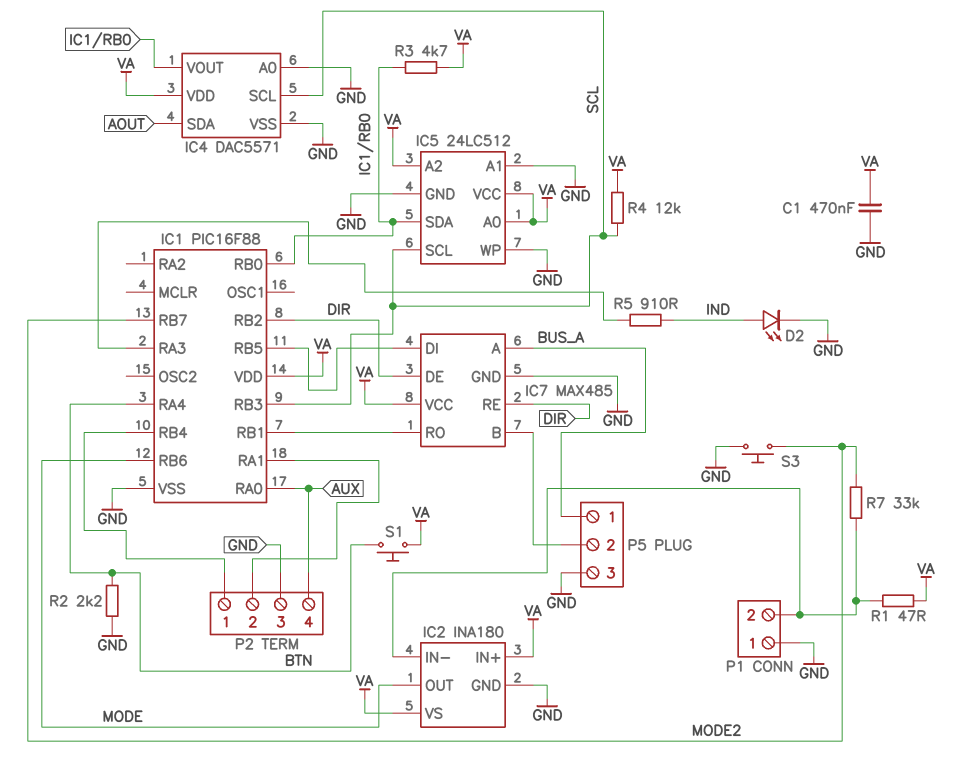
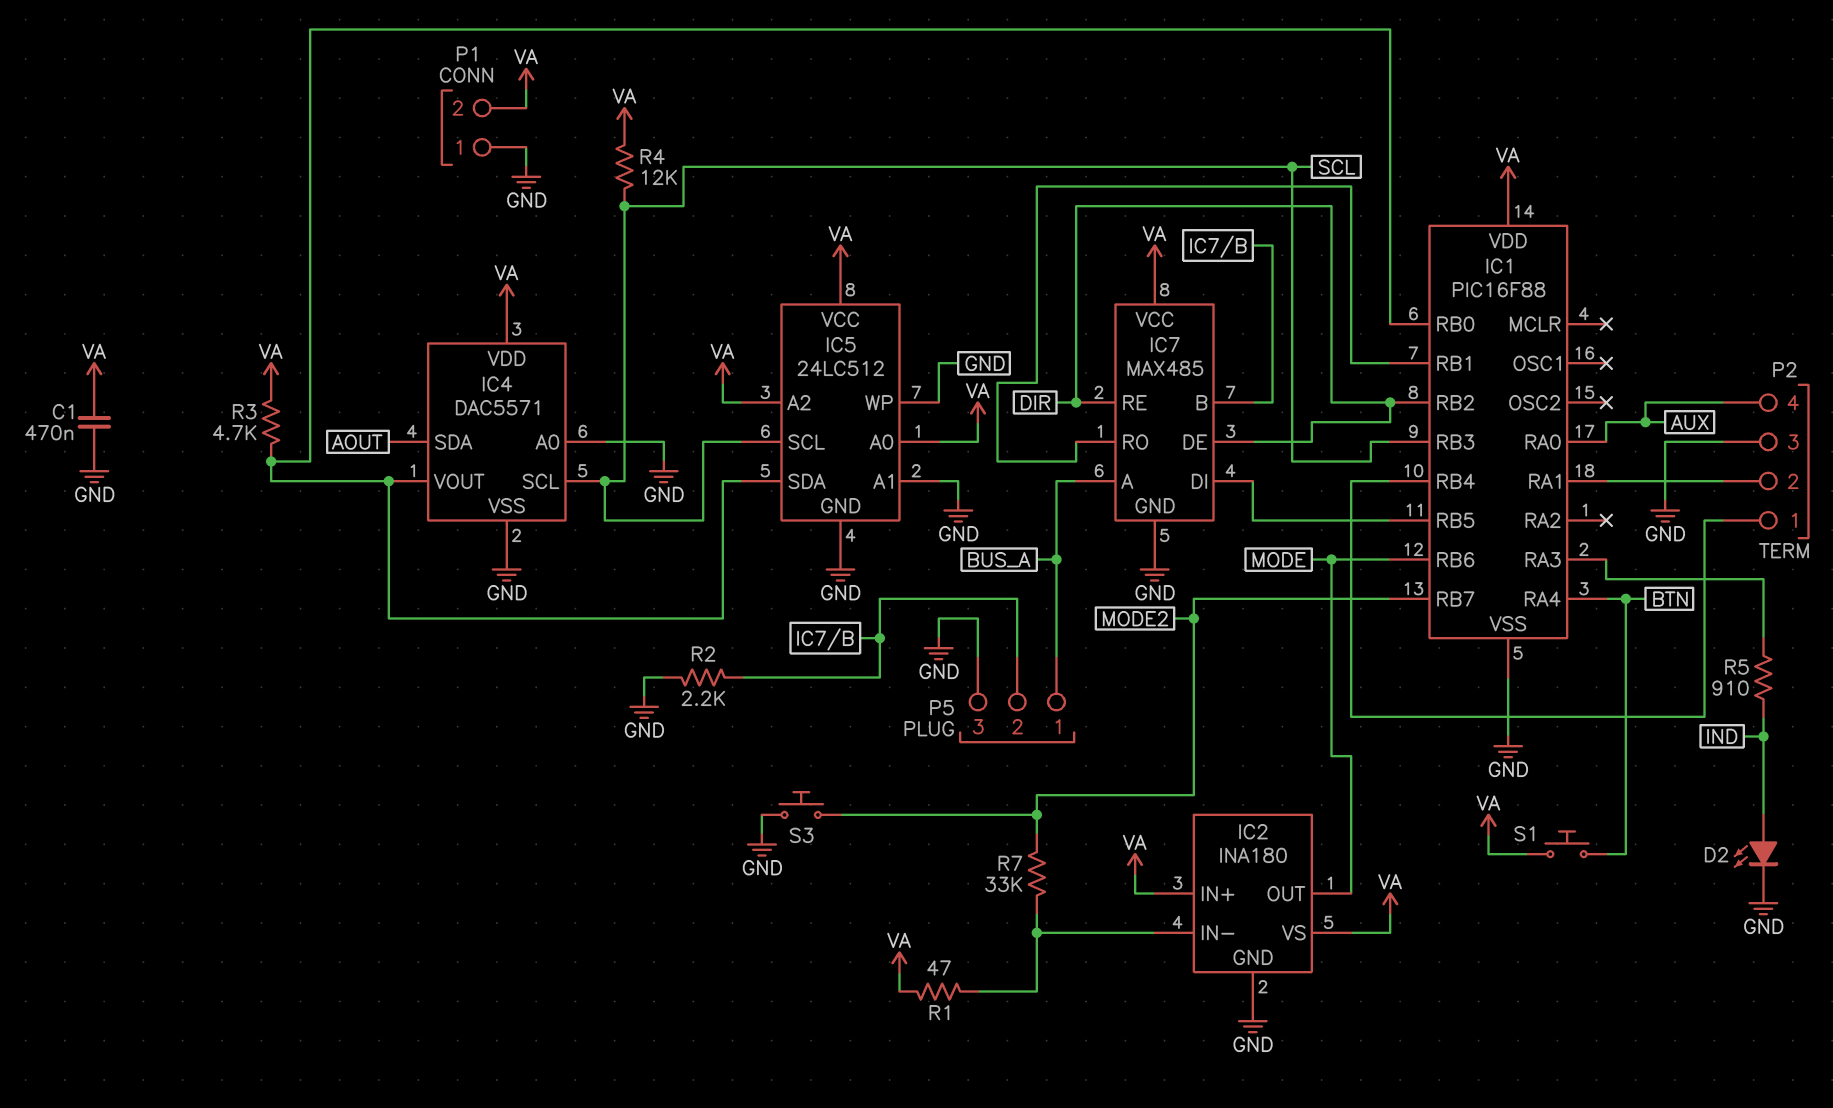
P1 pin 2: IC2/IN- -> VA
R2: 2.2k (BTN, GND) -> 2.2k (GND, IC7/B)

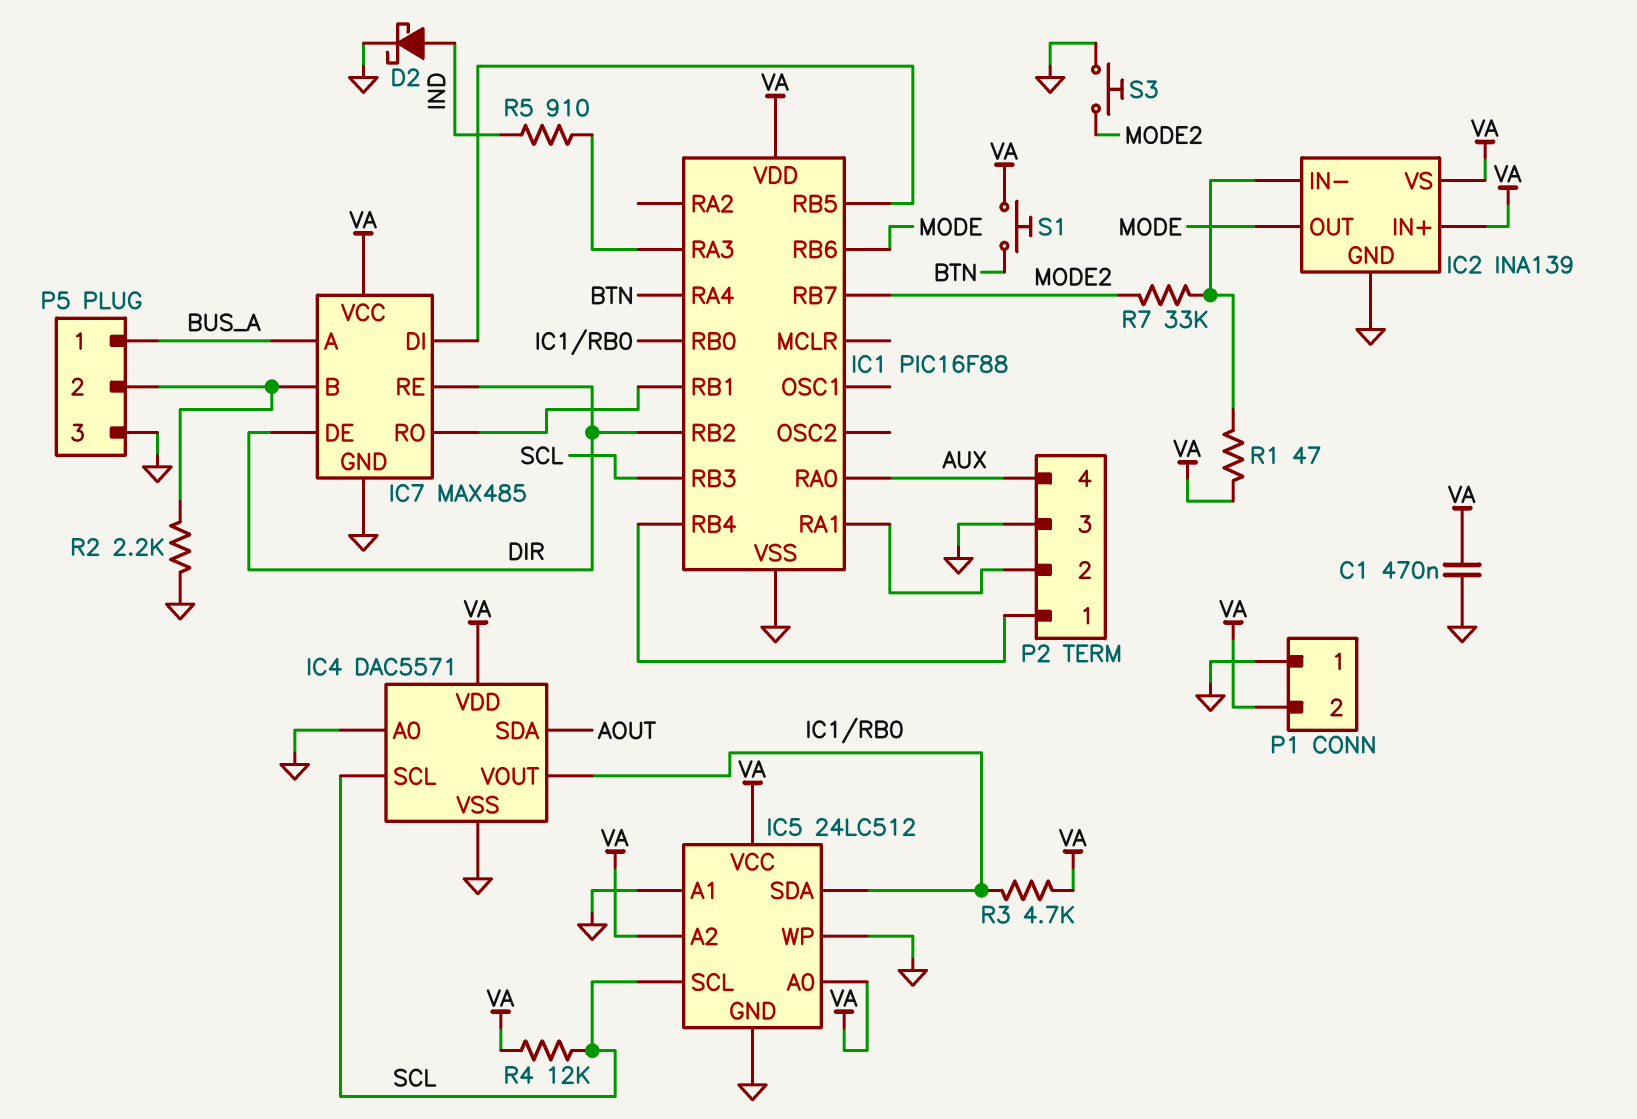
D2: LED (A IND, K GND) -> schottky (A IND, K GND)
IC2: INA180 -> INA139

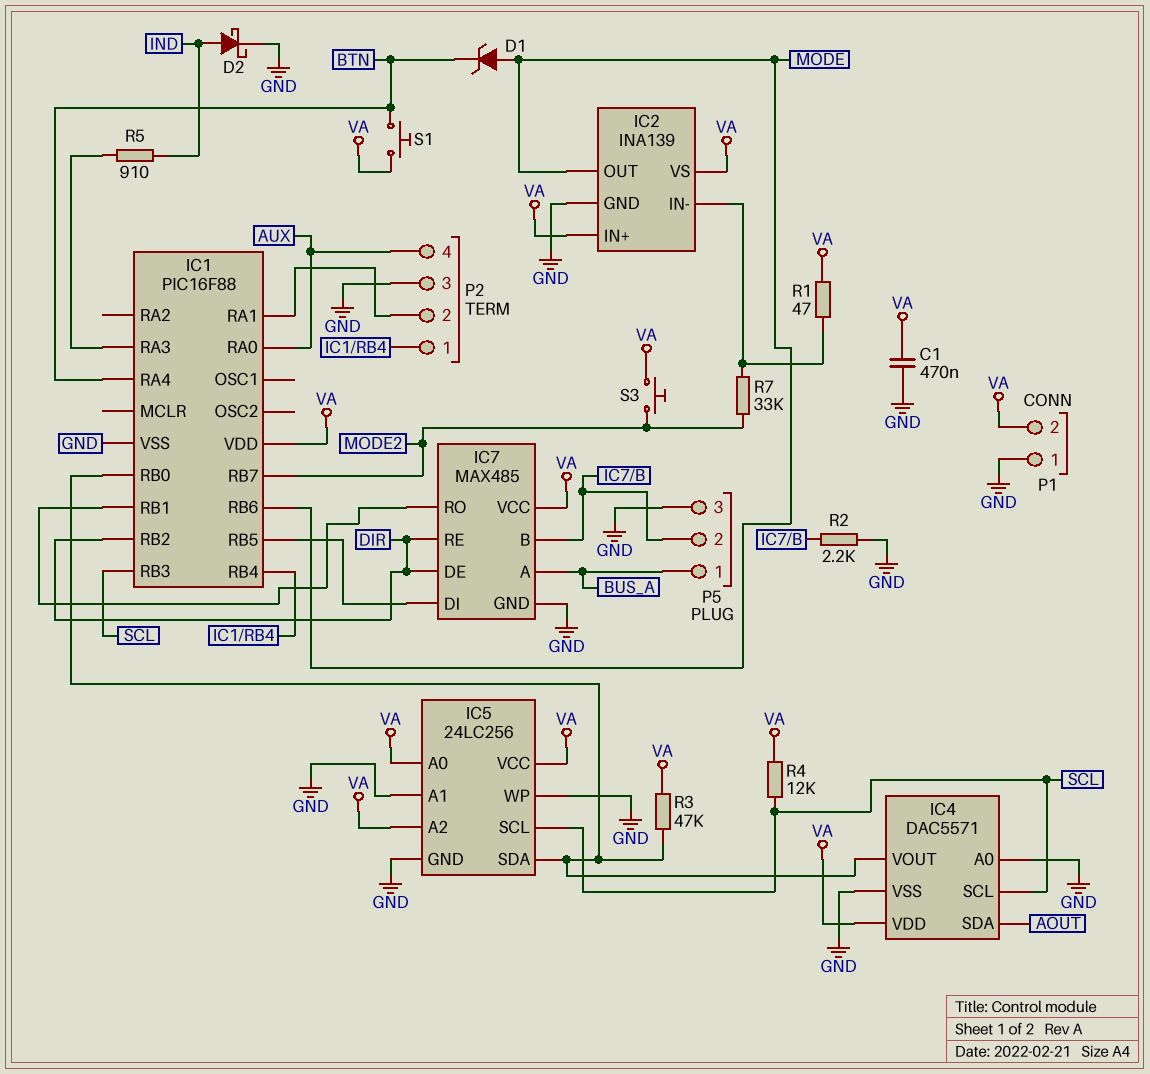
D1: none -> zener (A MODE, K BTN)
IC5: 24LC512 -> 24LC256
R3: 4.7k (IC1/RB0, VA) -> 47k (IC1/RB0, VA)
S3: button (GND, MODE2) -> button (MODE2, VA)

